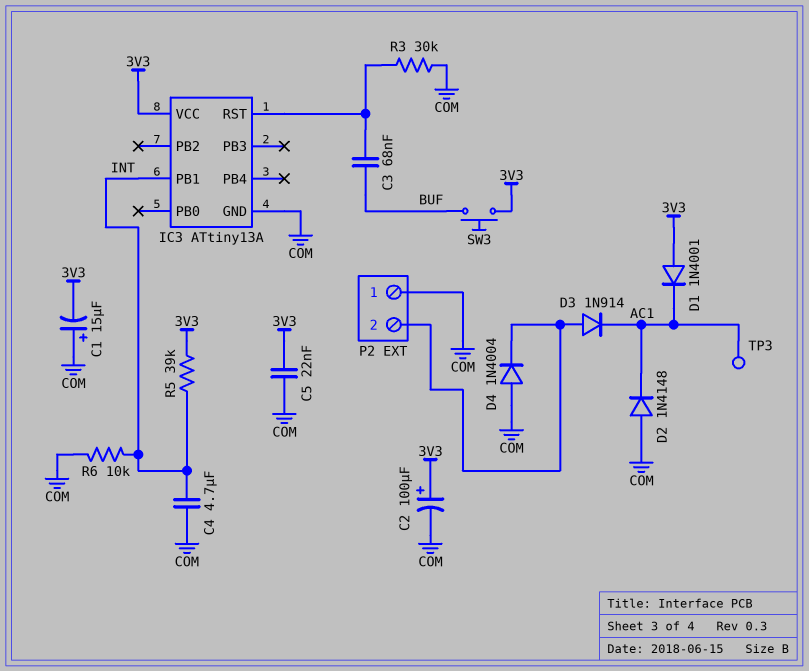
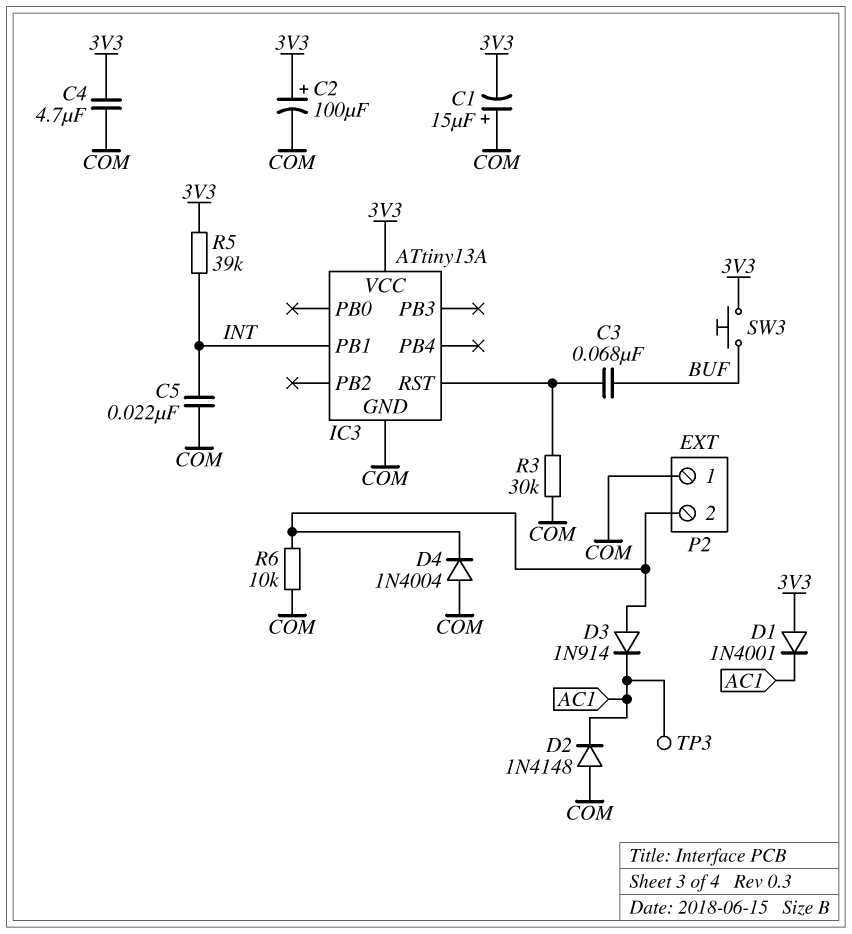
C4: 4.7uF (COM, INT) -> 4.7uF (3V3, COM)
C5: 22nF (3V3, COM) -> 22nF (COM, INT)
R6: 10k (COM, INT) -> 10k (COM, P2/2)

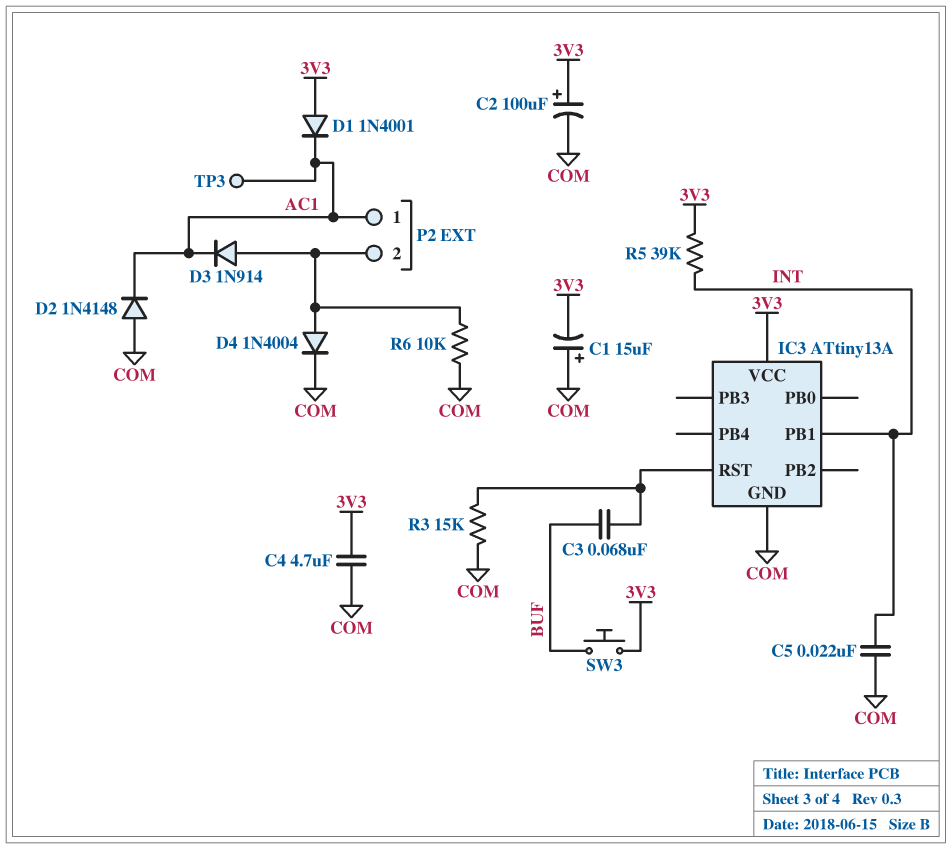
D4: diode 1N4004 (A COM, K P2/2) -> diode 1N4004 (A P2/2, K COM)
P2 pin 1: COM -> AC1
R3: 30k (COM, IC3/RST) -> 15k (COM, IC3/RST)

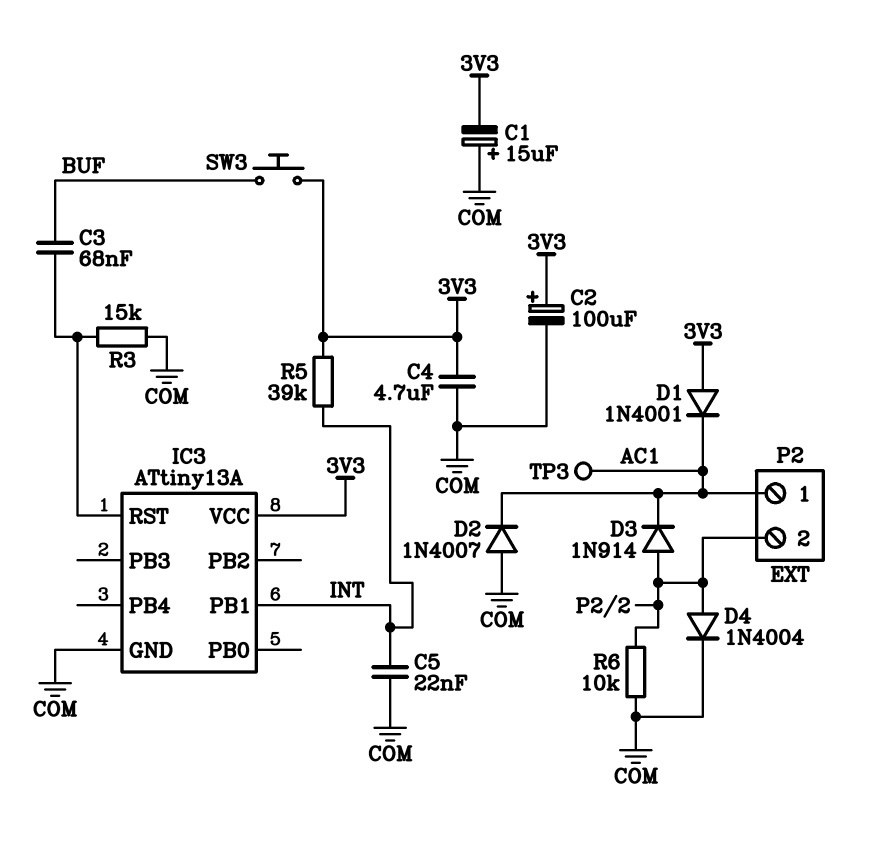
D2: diode 1N4148 (A COM, K AC1) -> diode 1N4007 (A COM, K AC1)

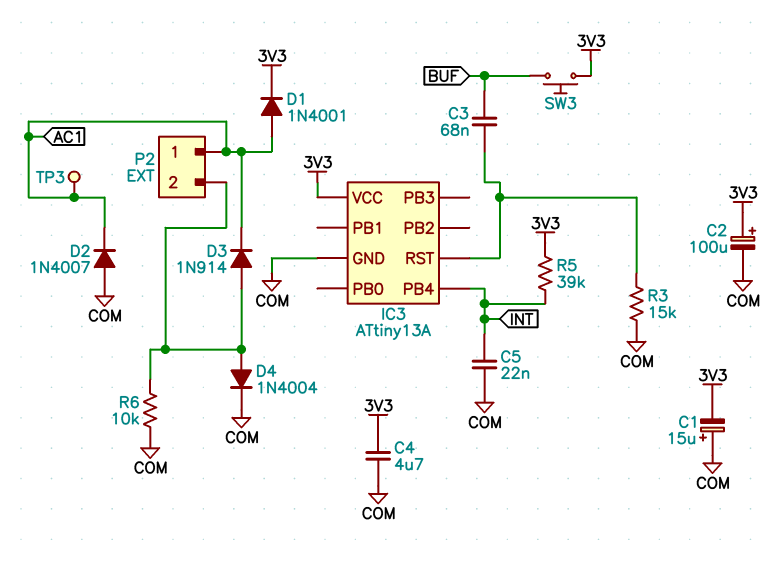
D1: diode 1N4001 (A 3V3, K AC1) -> diode 1N4001 (A AC1, K 3V3)
IC3 pin PB1: INT -> none
IC3 pin PB4: none -> INT

